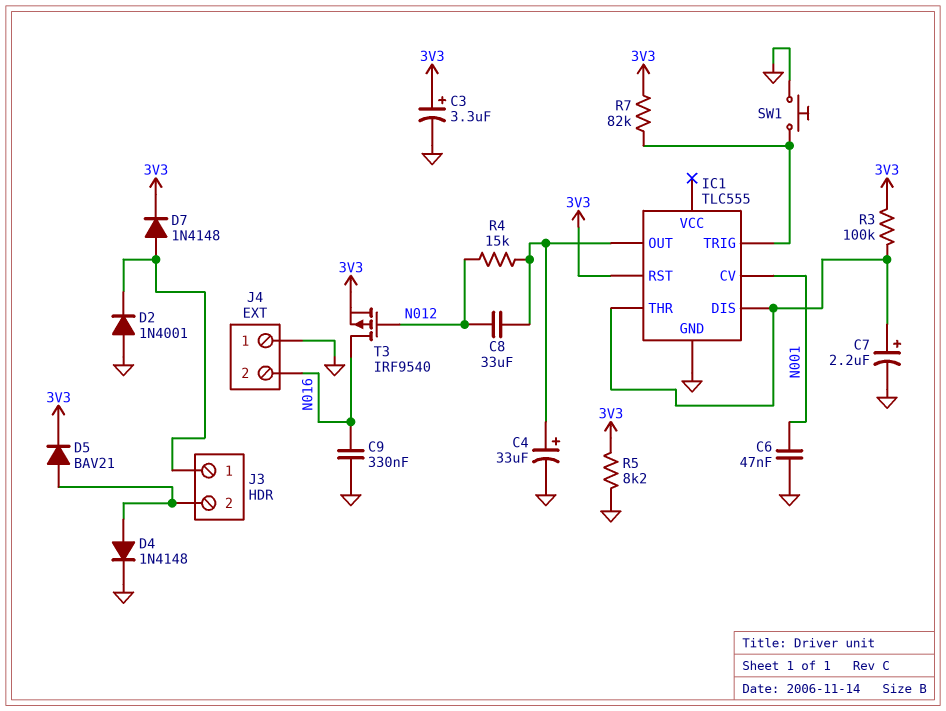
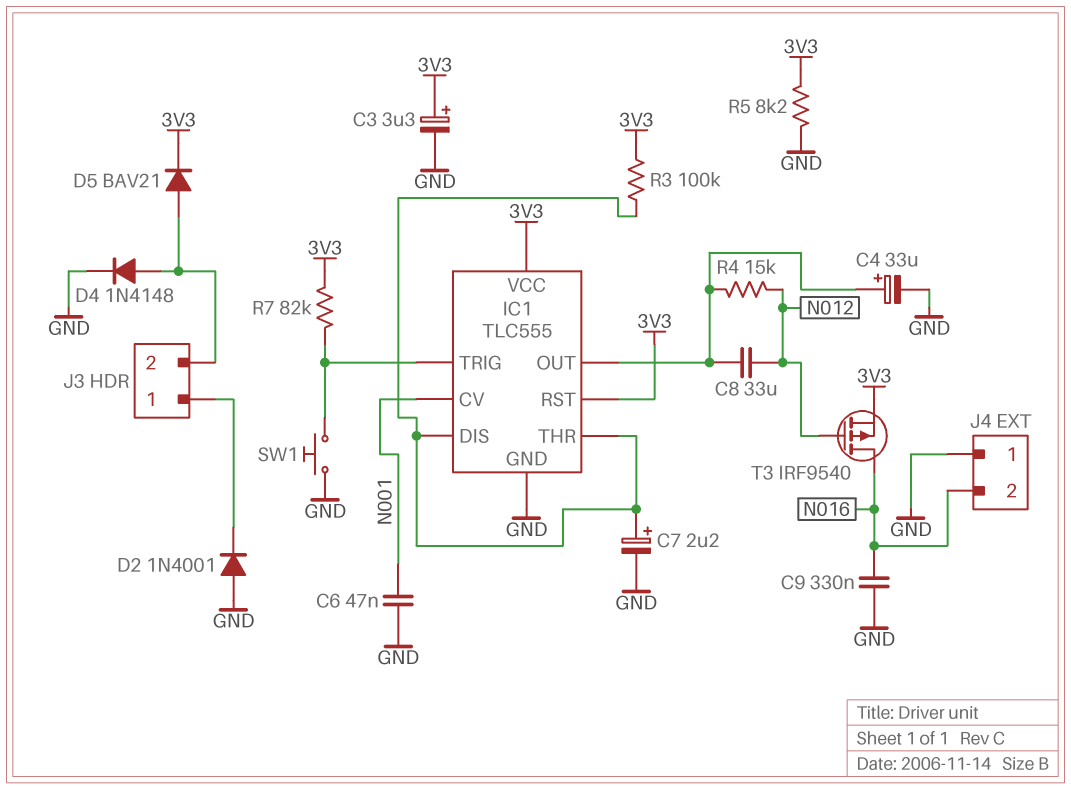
D7: diode 1N4148 (A J3/1, K 3V3) -> none
IC1 pin VCC: none -> 3V3

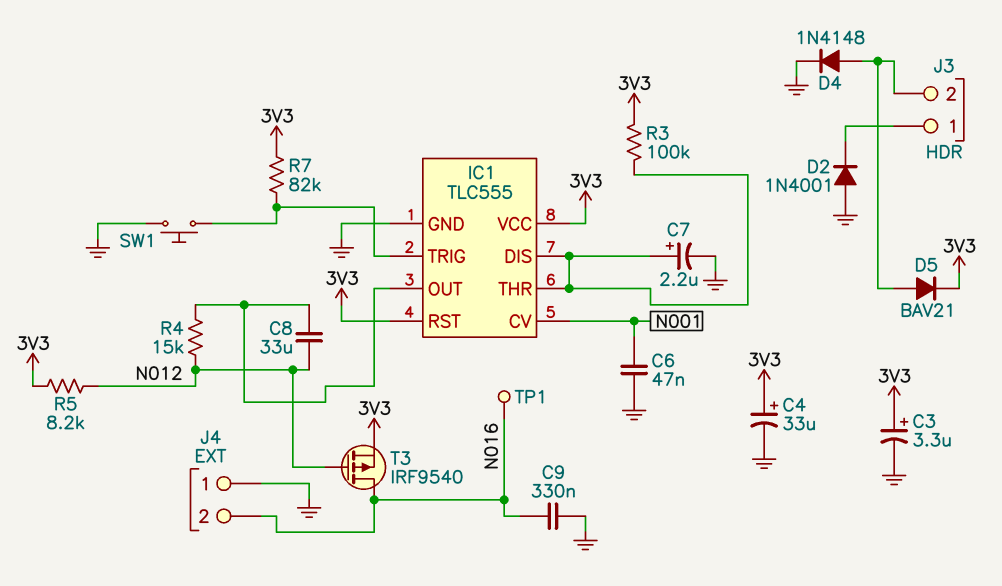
C4: 33uF (plus IC1/OUT, minus GND) -> 33uF (plus 3V3, minus GND)
R5: 8.2k (3V3, GND) -> 8.2k (3V3, N012)
TP1: none -> test point (N016)

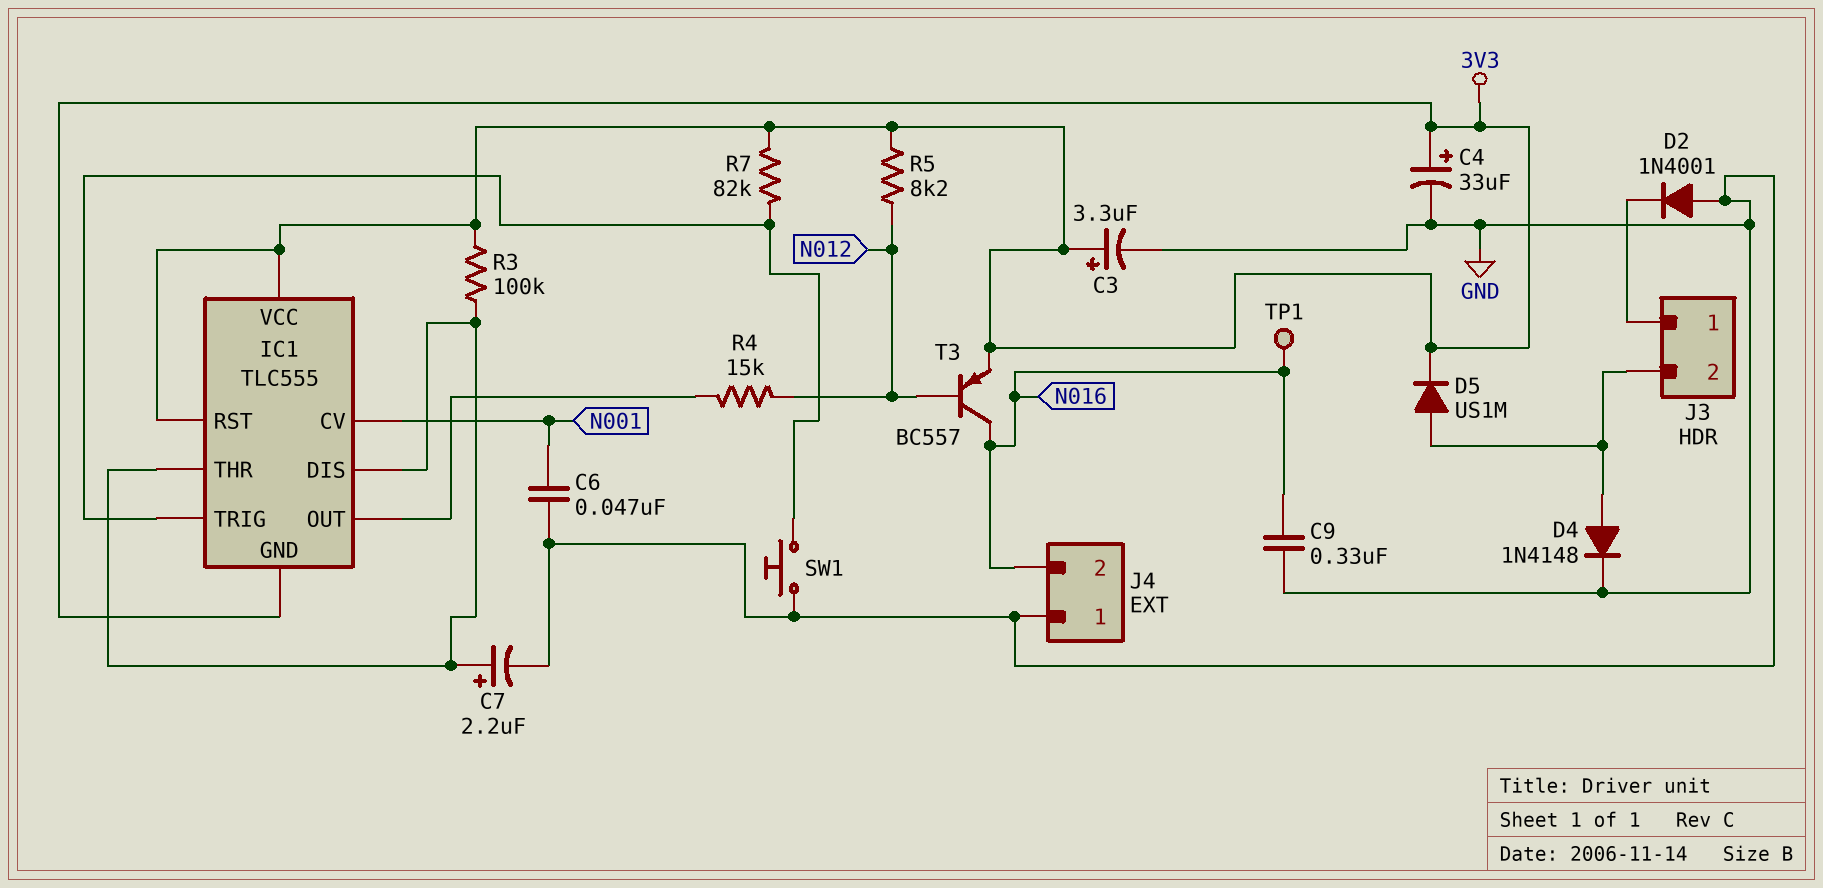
C8: 33uF (IC1/OUT, N012) -> none
D5: diode BAV21 (A J3/2, K 3V3) -> diode US1M (A J3/2, K 3V3)
IC1 pin GND: GND -> 3V3
T3: PMOS IRF9540 (G N012, D N016, S 3V3) -> PNP BC557 (B N012, C N016, E 3V3)

